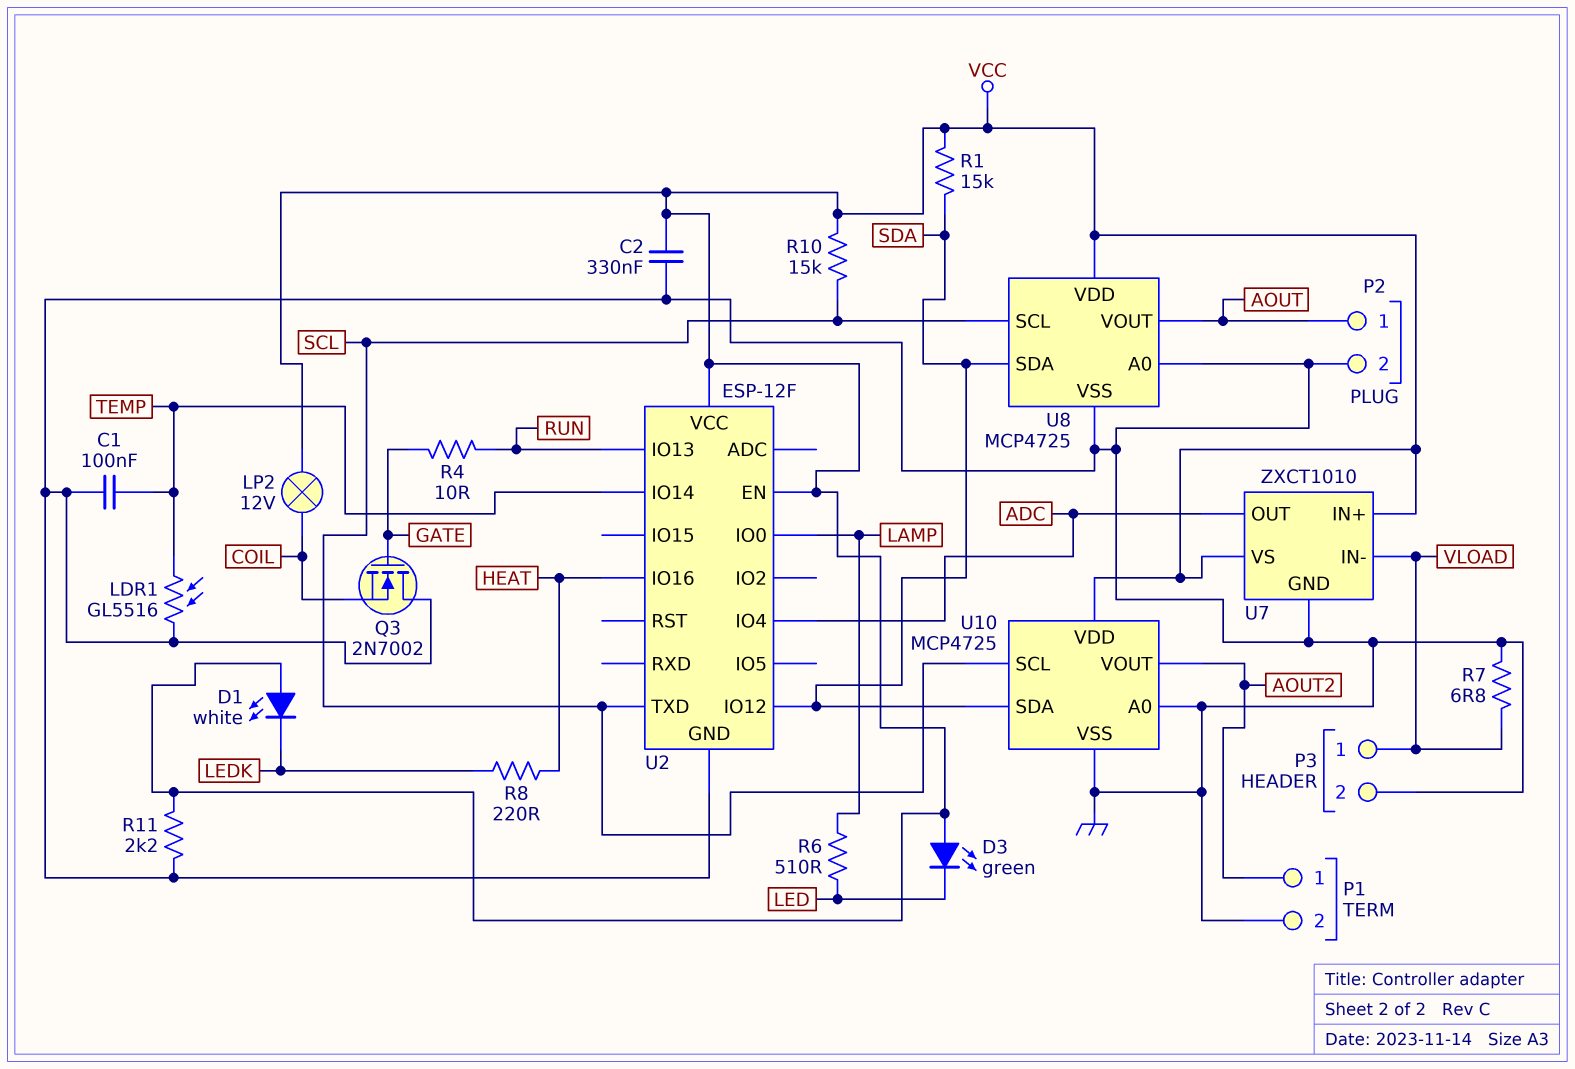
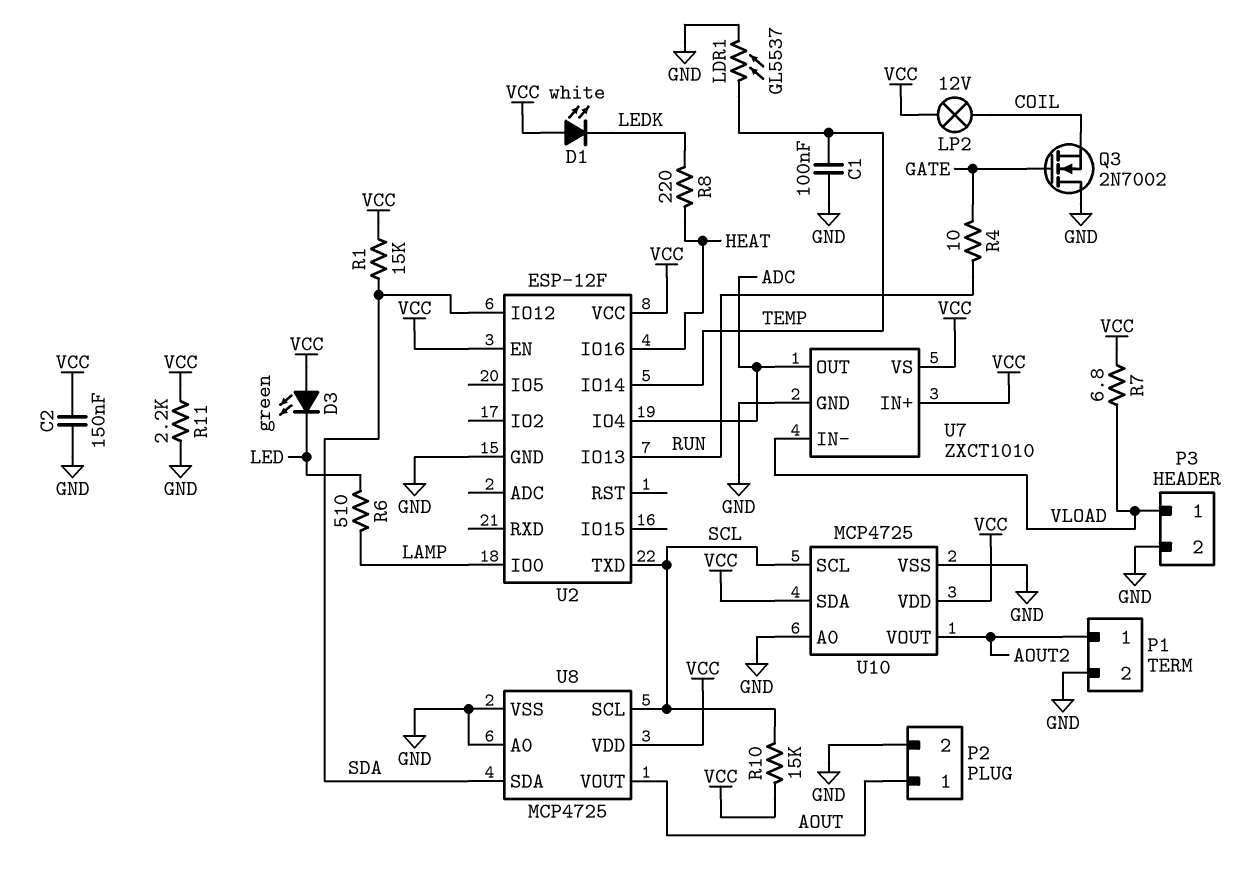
C2: 330nF (GND, VCC) -> 150nF (GND, VCC)
LDR1: GL5516 (GND, TEMP) -> GL5537 (GND, TEMP)
R7: 6.8 (GND, VLOAD) -> 6.8 (VCC, VLOAD)
U10 pin SDA: SDA -> VCC

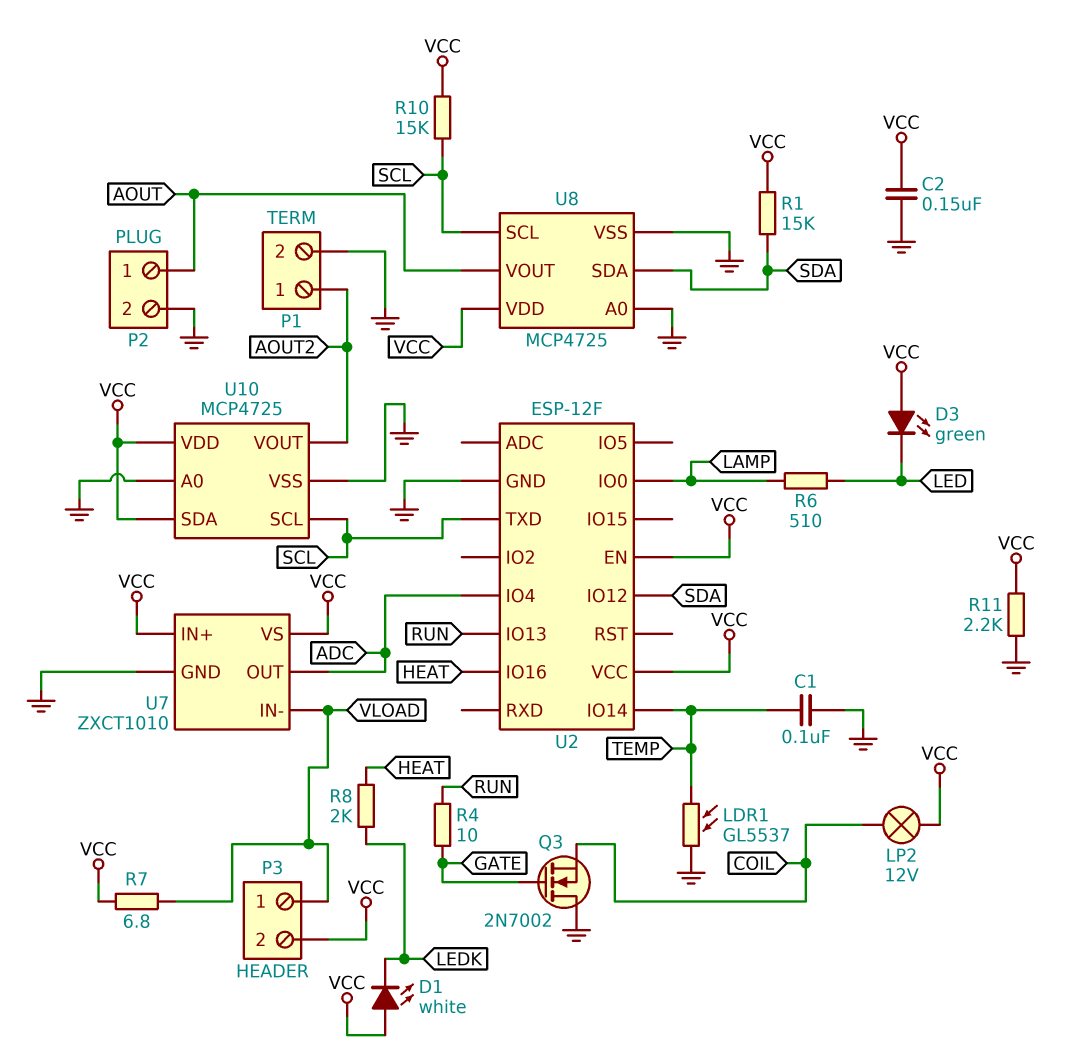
P3 pin 2: GND -> VCC
R8: 220 (HEAT, LEDK) -> 2k (HEAT, LEDK)

